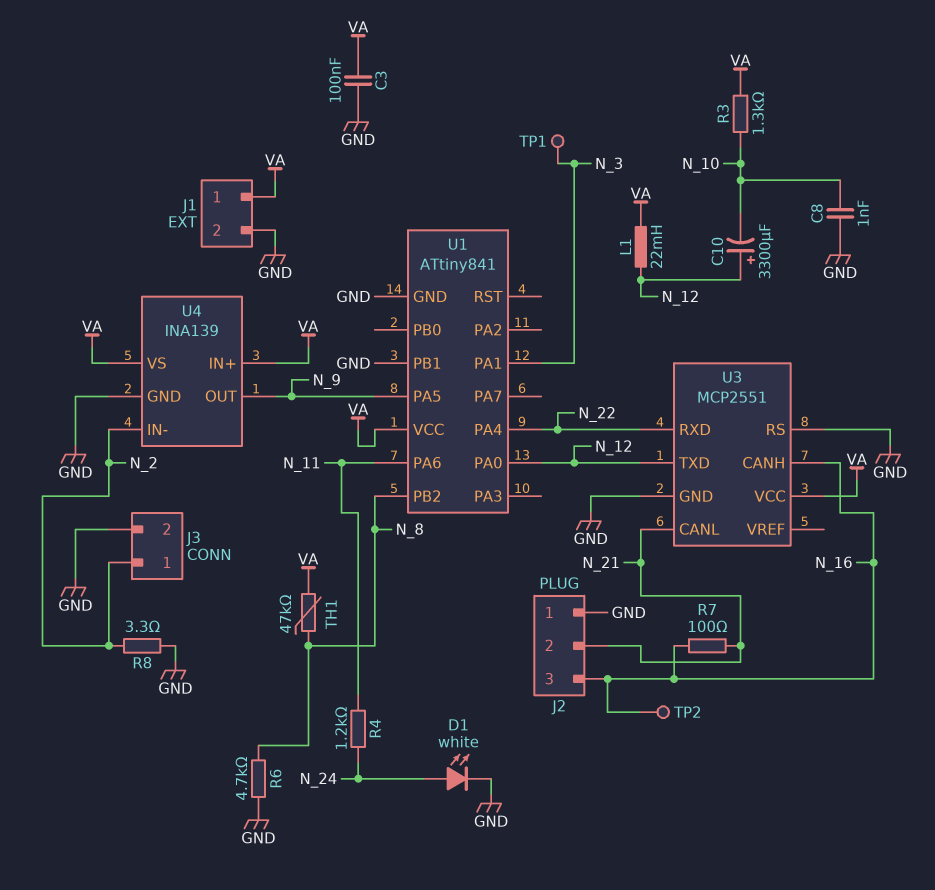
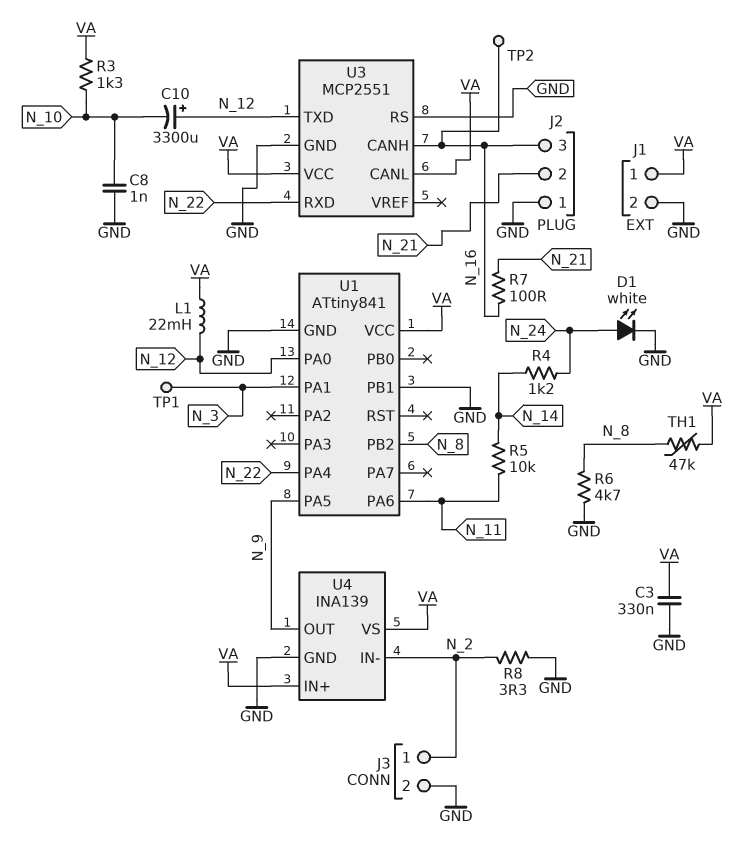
C3: 100nF (GND, VA) -> 330nF (GND, VA)
R4: 1.2k (N_11, N_24) -> 1.2k (N_14, N_24)
R5: none -> 10k (N_11, N_14)
U3 pin CANL: N_21 -> VA

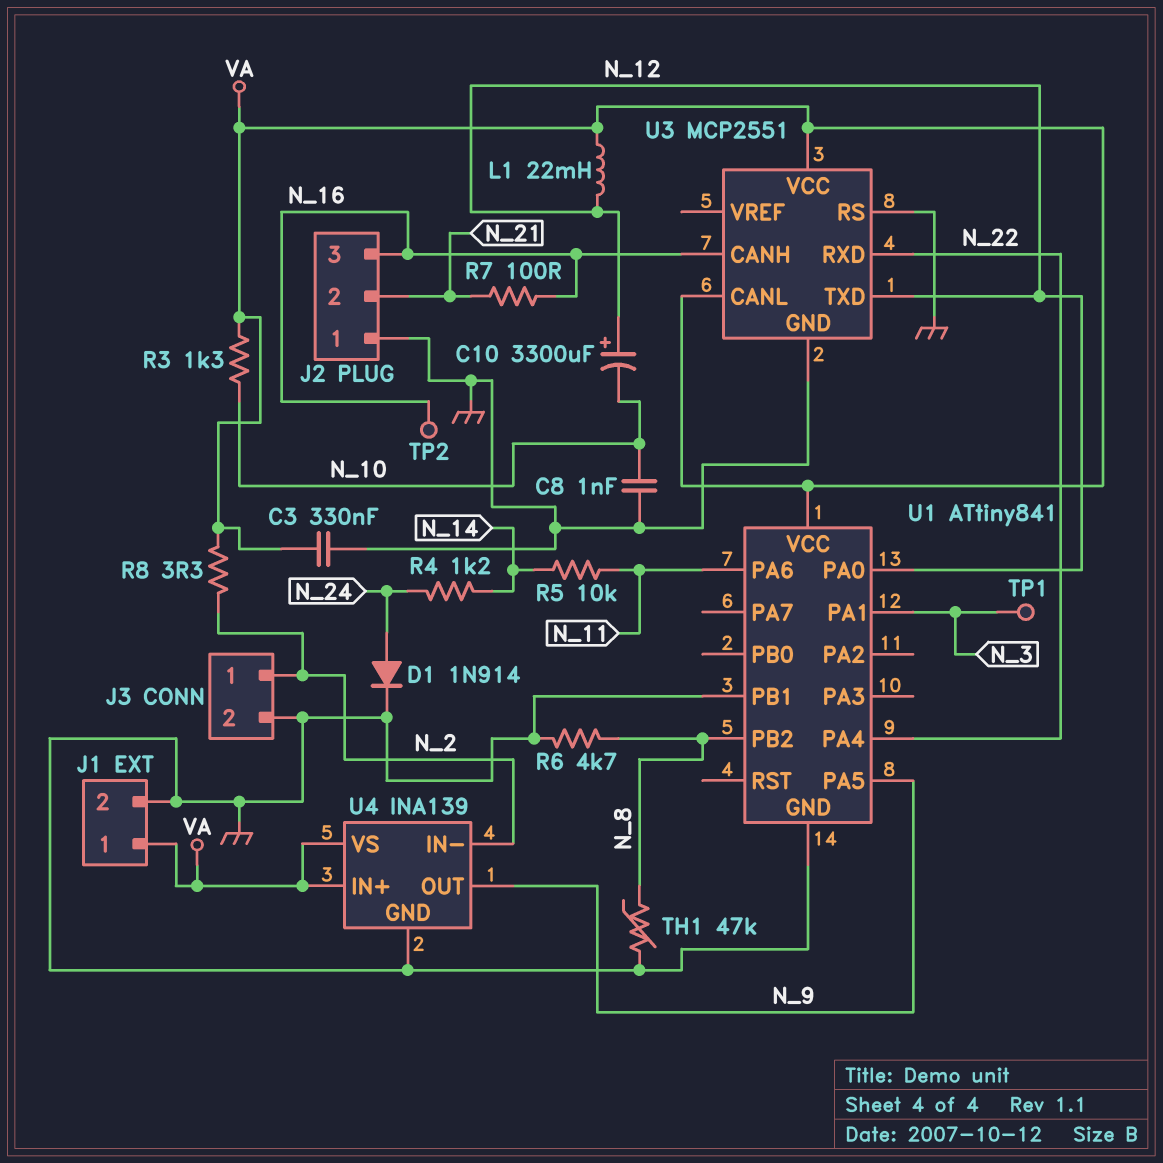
D1: LED white (A N_24, K GND) -> diode 1N914 (A N_24, K GND)
R8: 3.3 (GND, N_2) -> 3.3 (N_2, VA)
TH1: 47k (N_8, VA) -> 47k (GND, N_8)

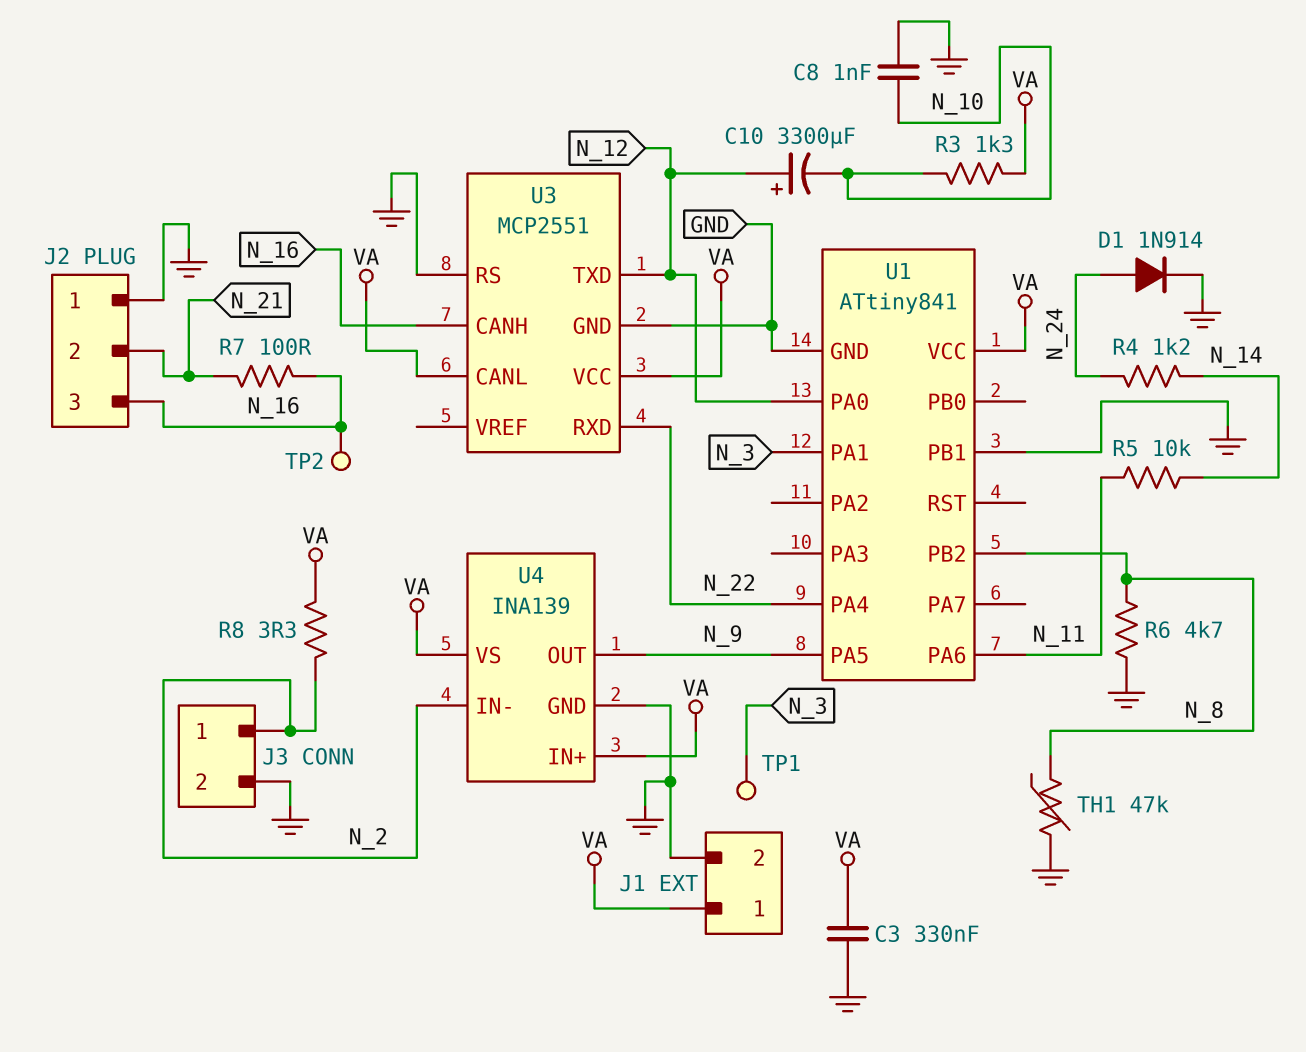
L1: 22mH (N_12, VA) -> none

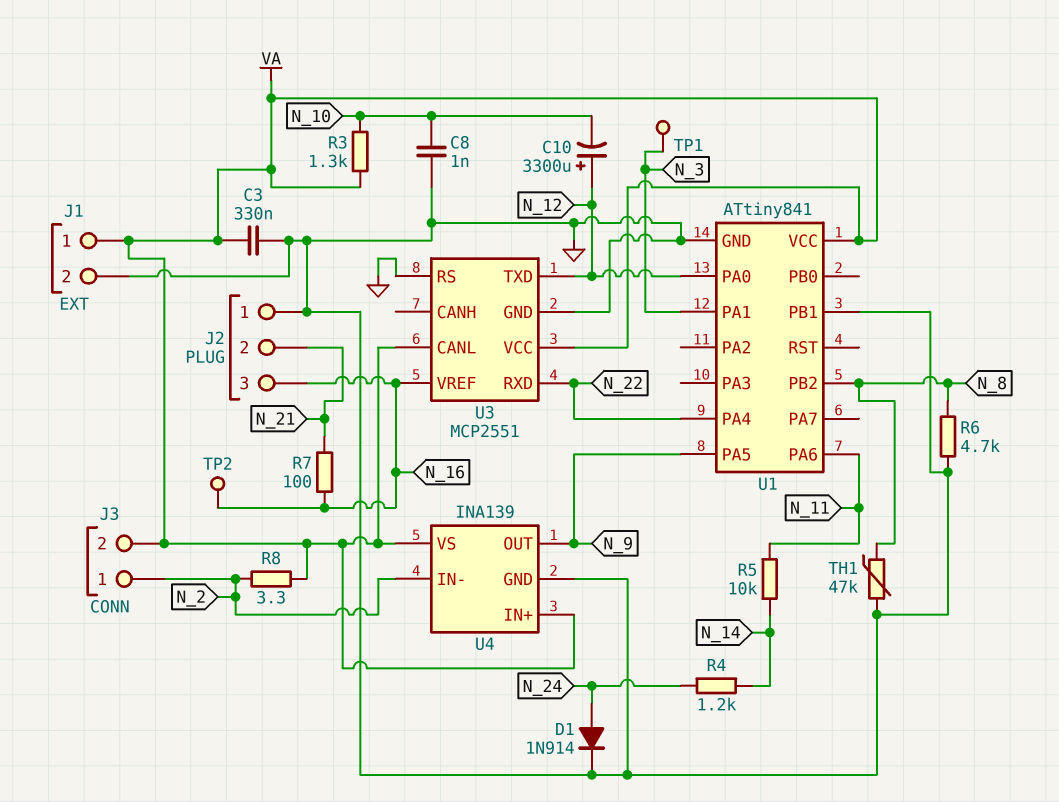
J3 pin 2: GND -> VA
U3 pin CANH: N_16 -> none
U3 pin VREF: none -> N_16

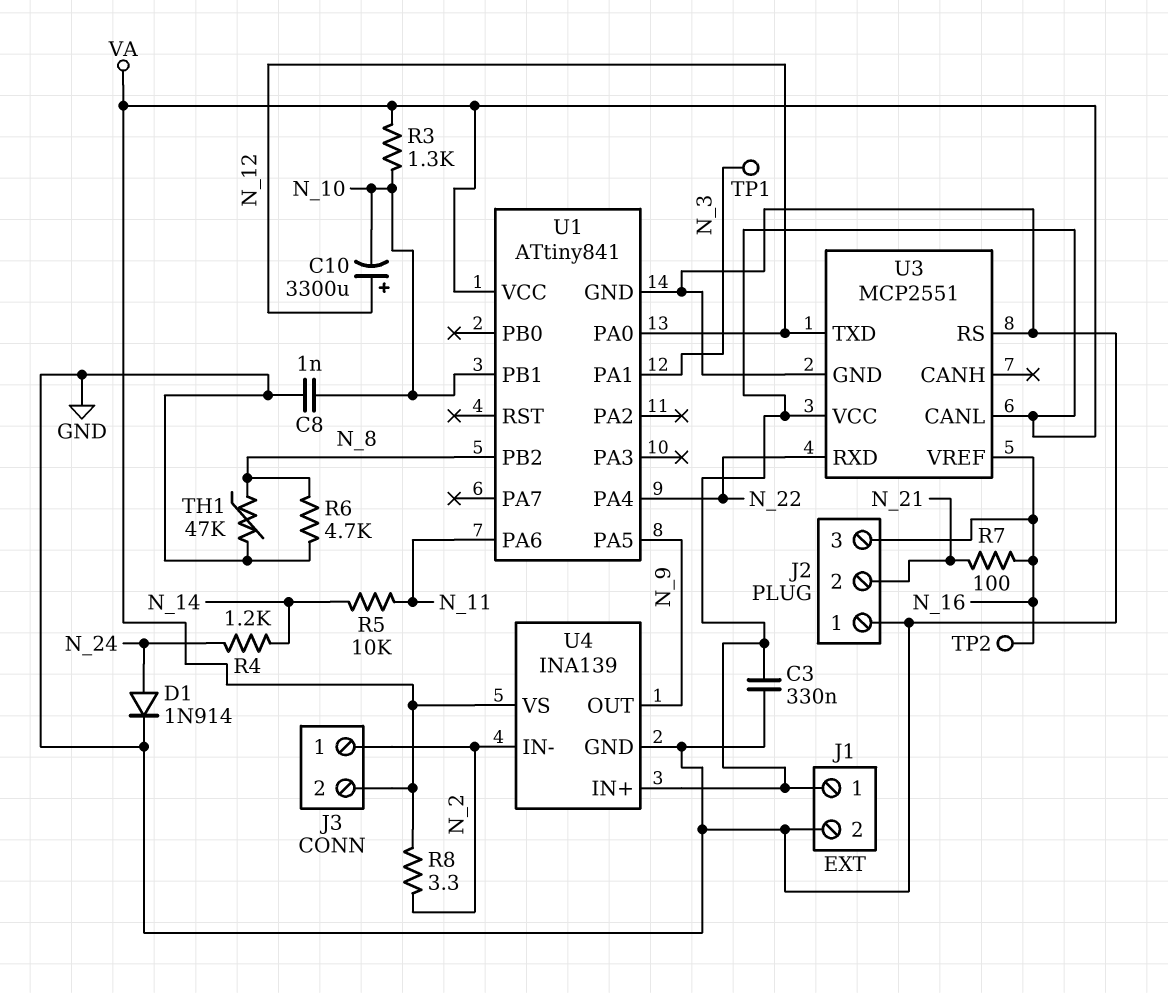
U1 pin PB1: GND -> N_10

